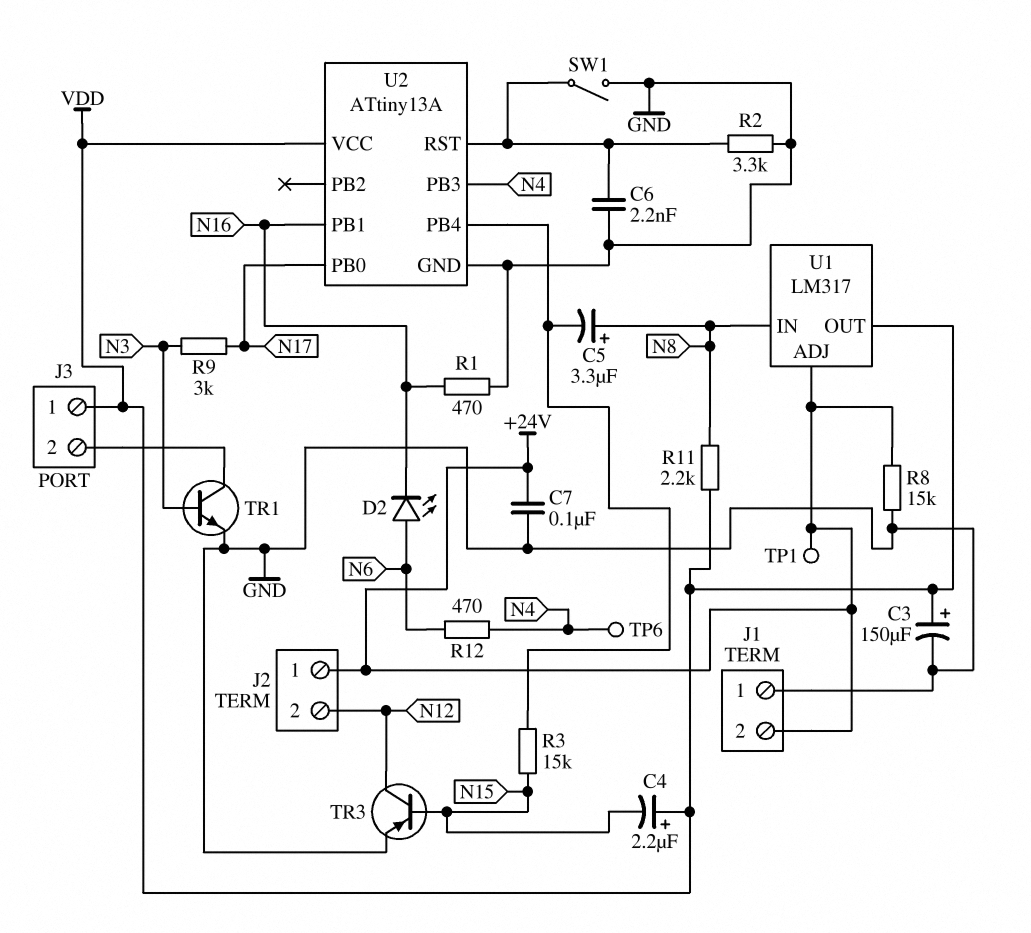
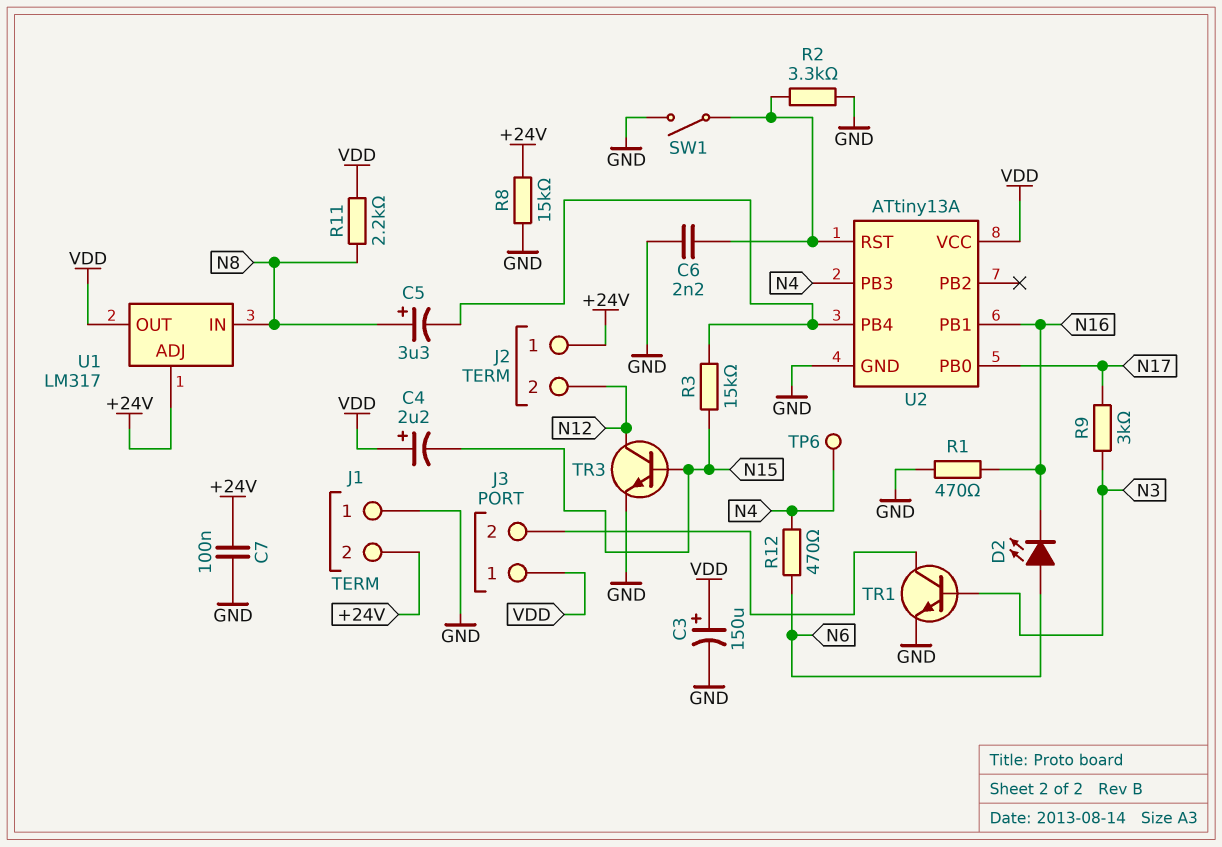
TP1: test point (+24V) -> none
TR3: PNP (B N15, C N12, E GND) -> NPN (B N15, C N12, E GND)

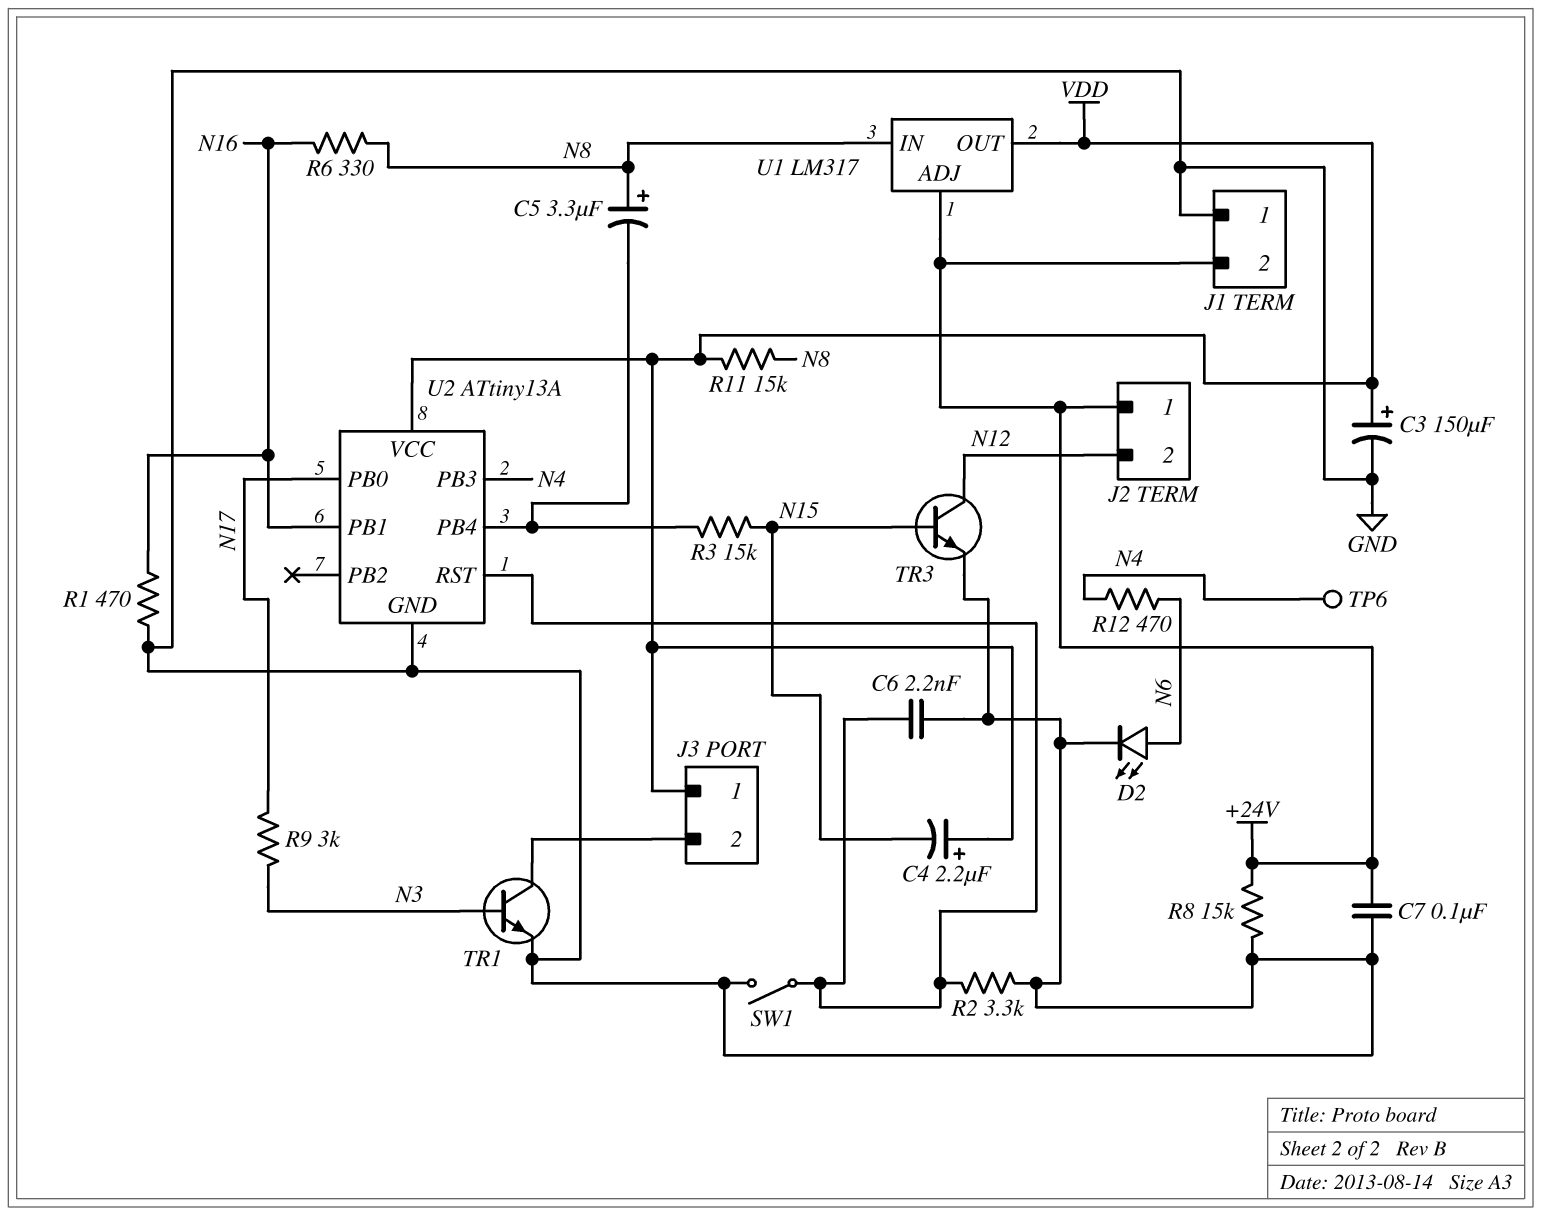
D2: LED (A N6, K N16) -> LED (A N6, K GND)
R6: none -> 330 (N8, N16)
R11: 2.2k (N8, VDD) -> 15k (N8, VDD)

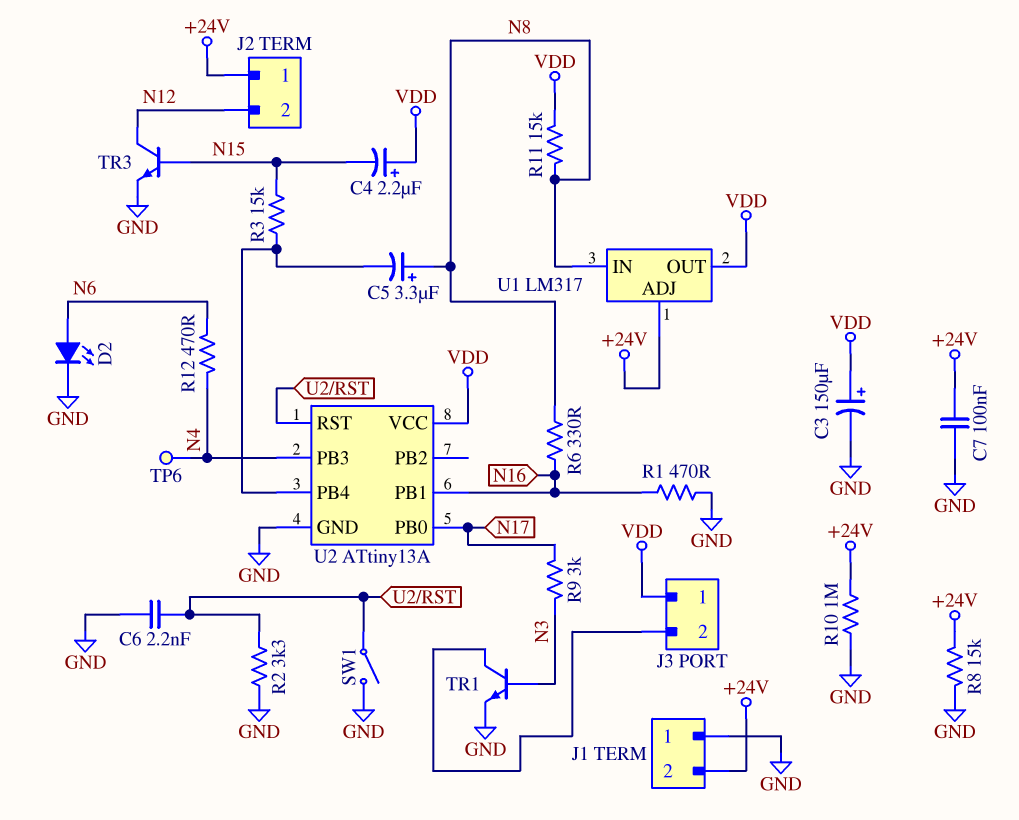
R10: none -> 1M (+24V, GND)

